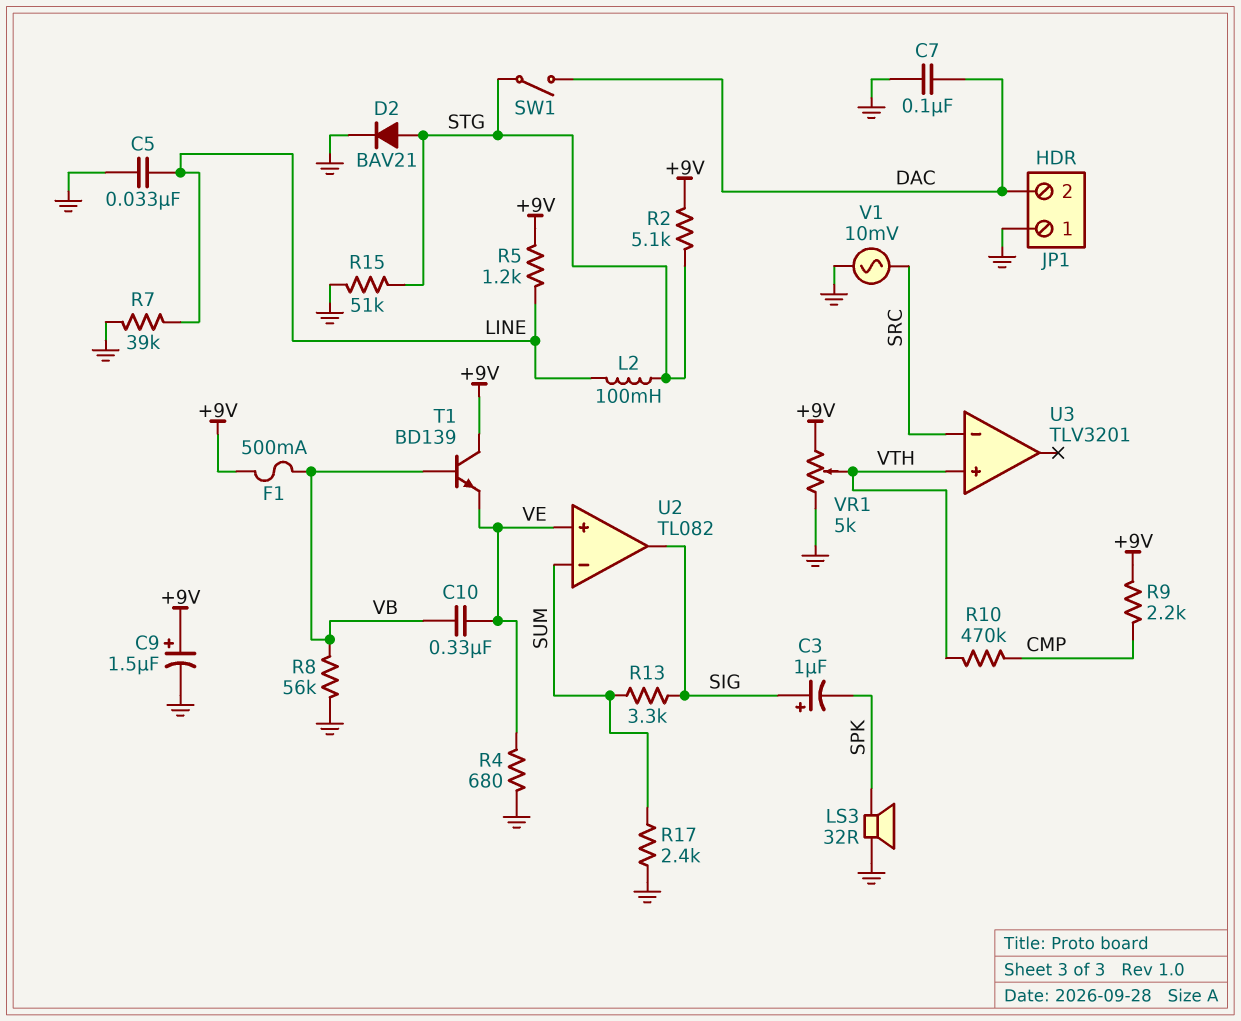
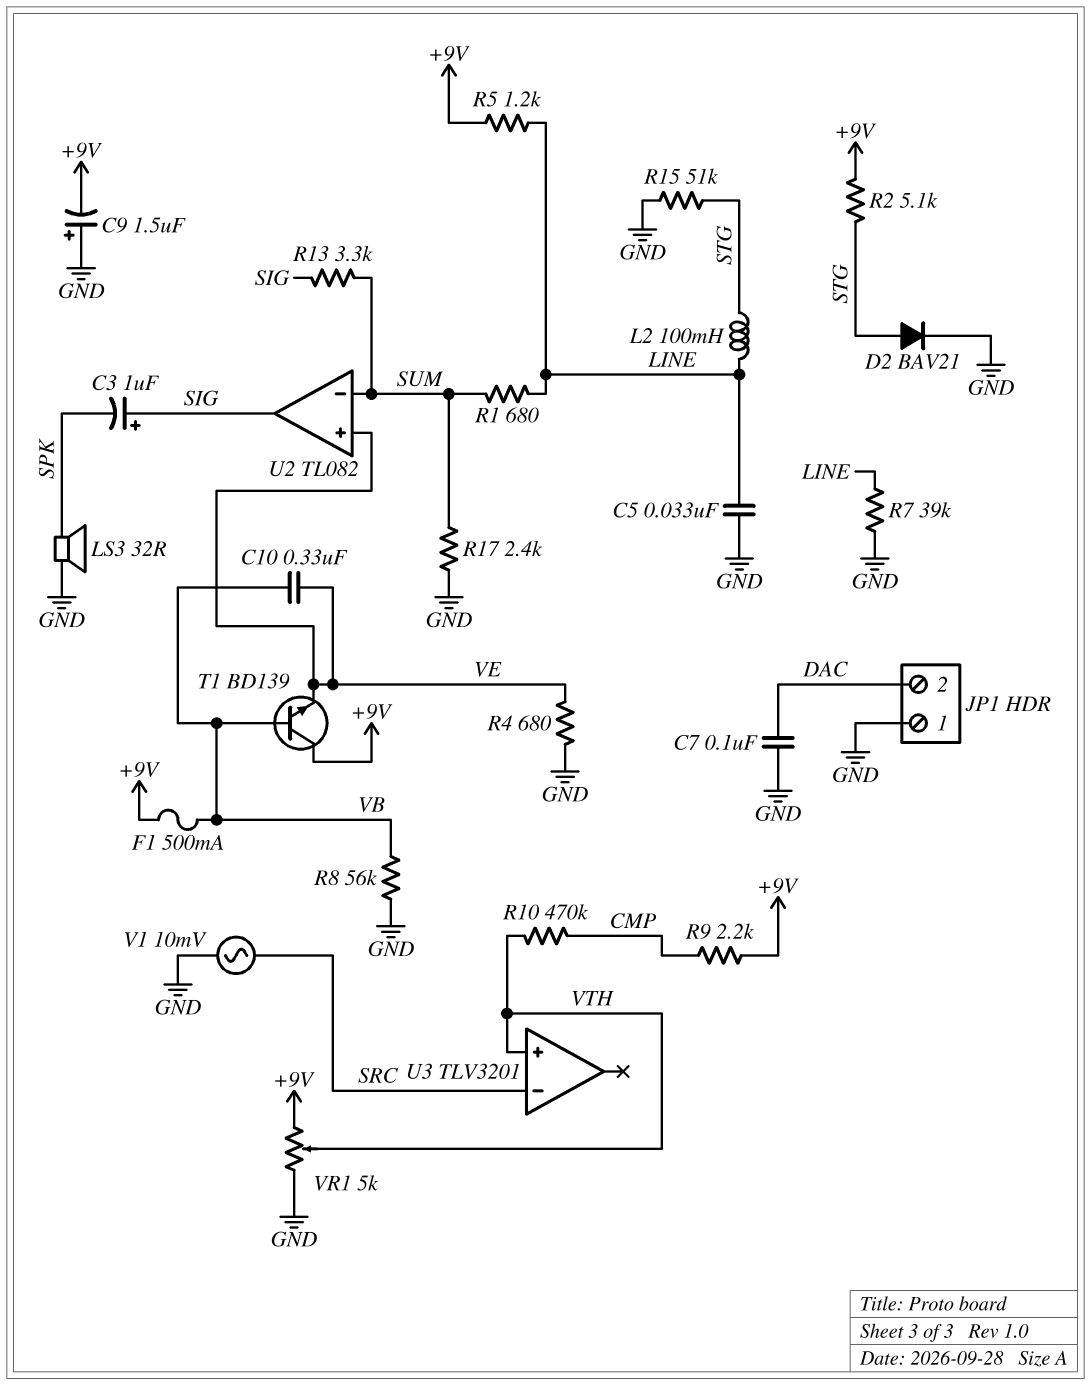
C9: 1.5uF (plus +9V, minus GND) -> 1.5uF (plus GND, minus +9V)
R1: none -> 680 (LINE, SUM)
SW1: switch (DAC, STG) -> none

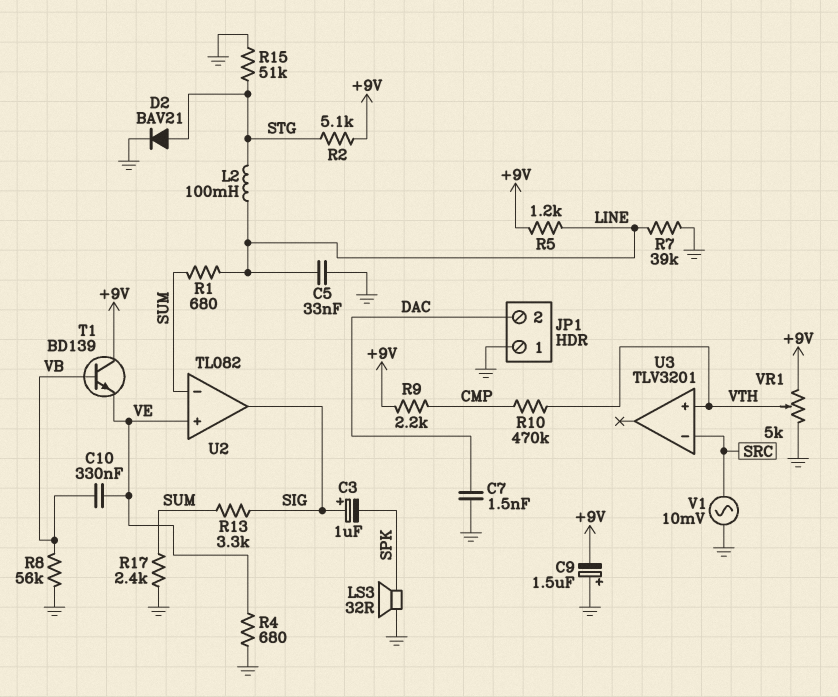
C7: 100nF (DAC, GND) -> 1.5nF (DAC, GND)
F1: 500mA (+9V, VB) -> none

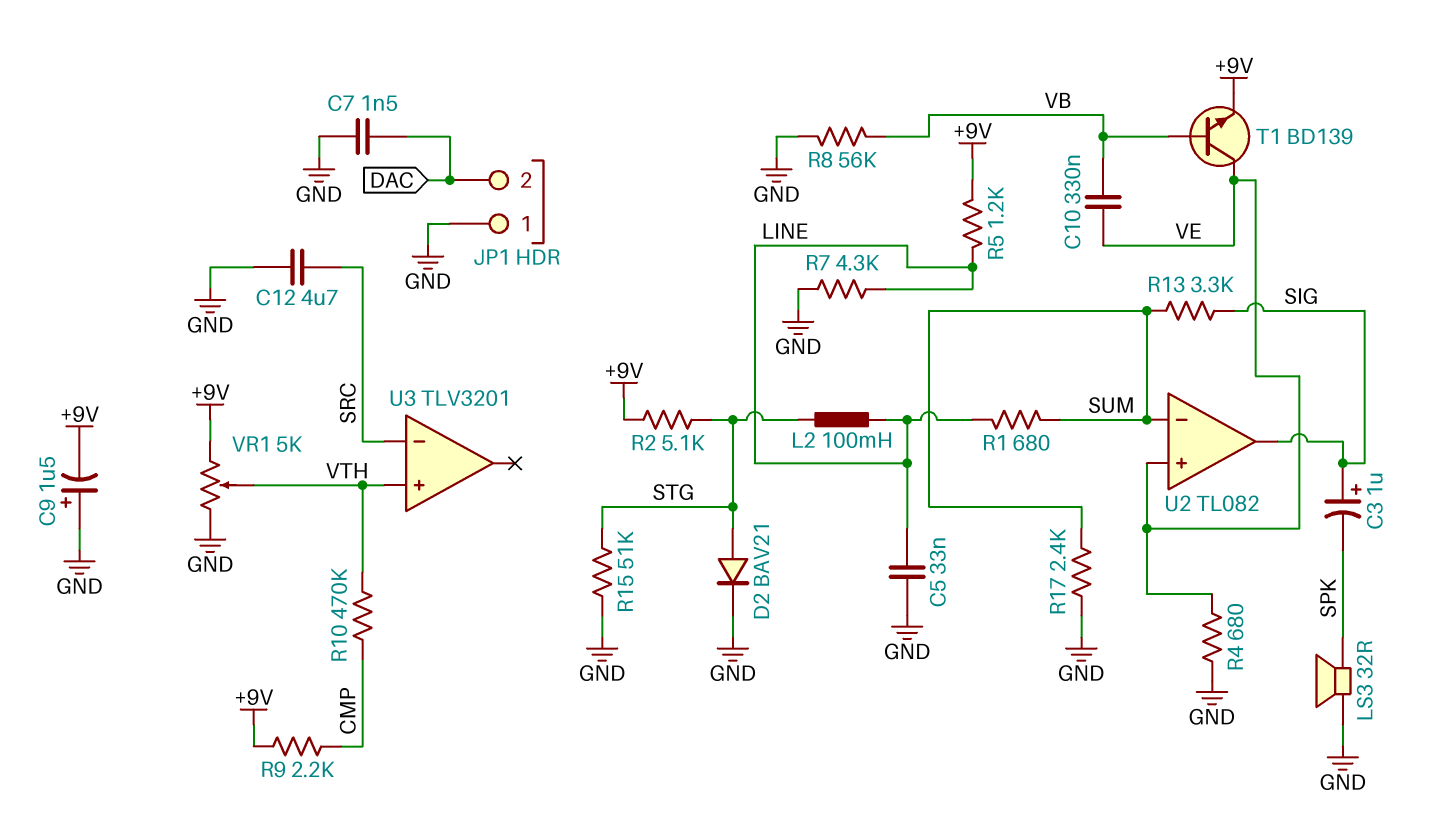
C12: none -> 4.7uF (GND, SRC)
R7: 39k (GND, LINE) -> 4.3k (GND, LINE)
T1: NPN BD139 (B VB, C +9V, E VE) -> NPN BD139 (B VB, C VE, E +9V)
V1: AC 10mV (GND, SRC) -> none

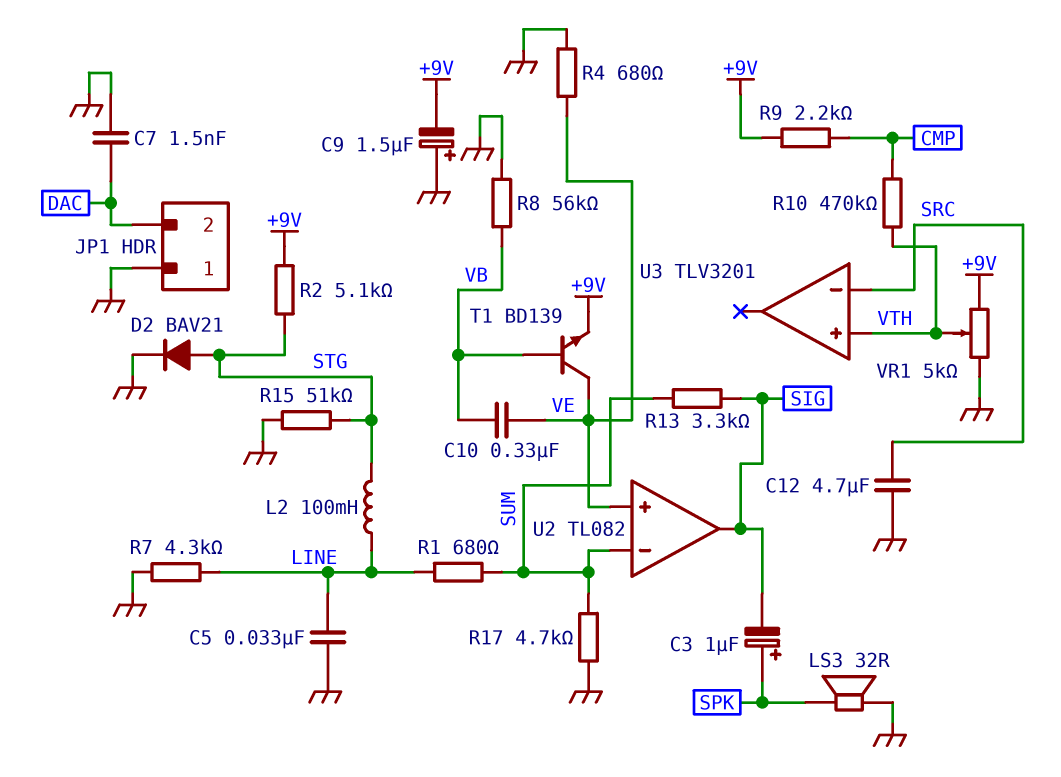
C3: 1uF (plus SIG, minus SPK) -> 1uF (plus SPK, minus SIG)
R5: 1.2k (+9V, LINE) -> none
R17: 2.4k (GND, SUM) -> 4.7k (GND, SUM)

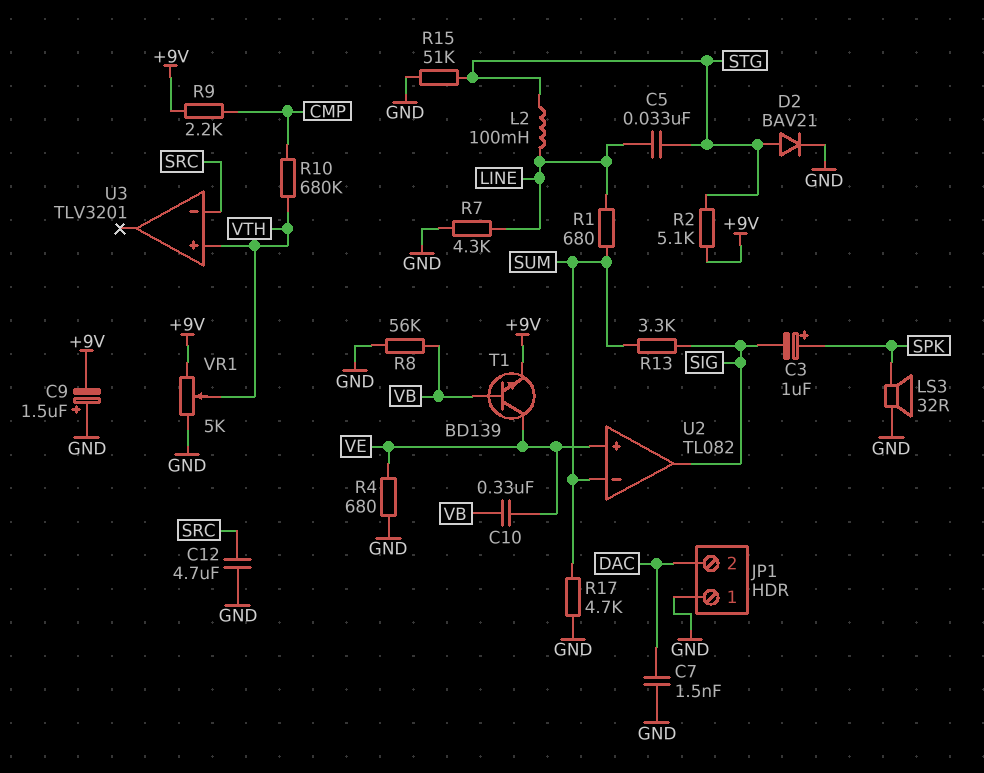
C5: 33nF (GND, LINE) -> 33nF (LINE, STG)
R10: 470k (CMP, VTH) -> 680k (CMP, VTH)

